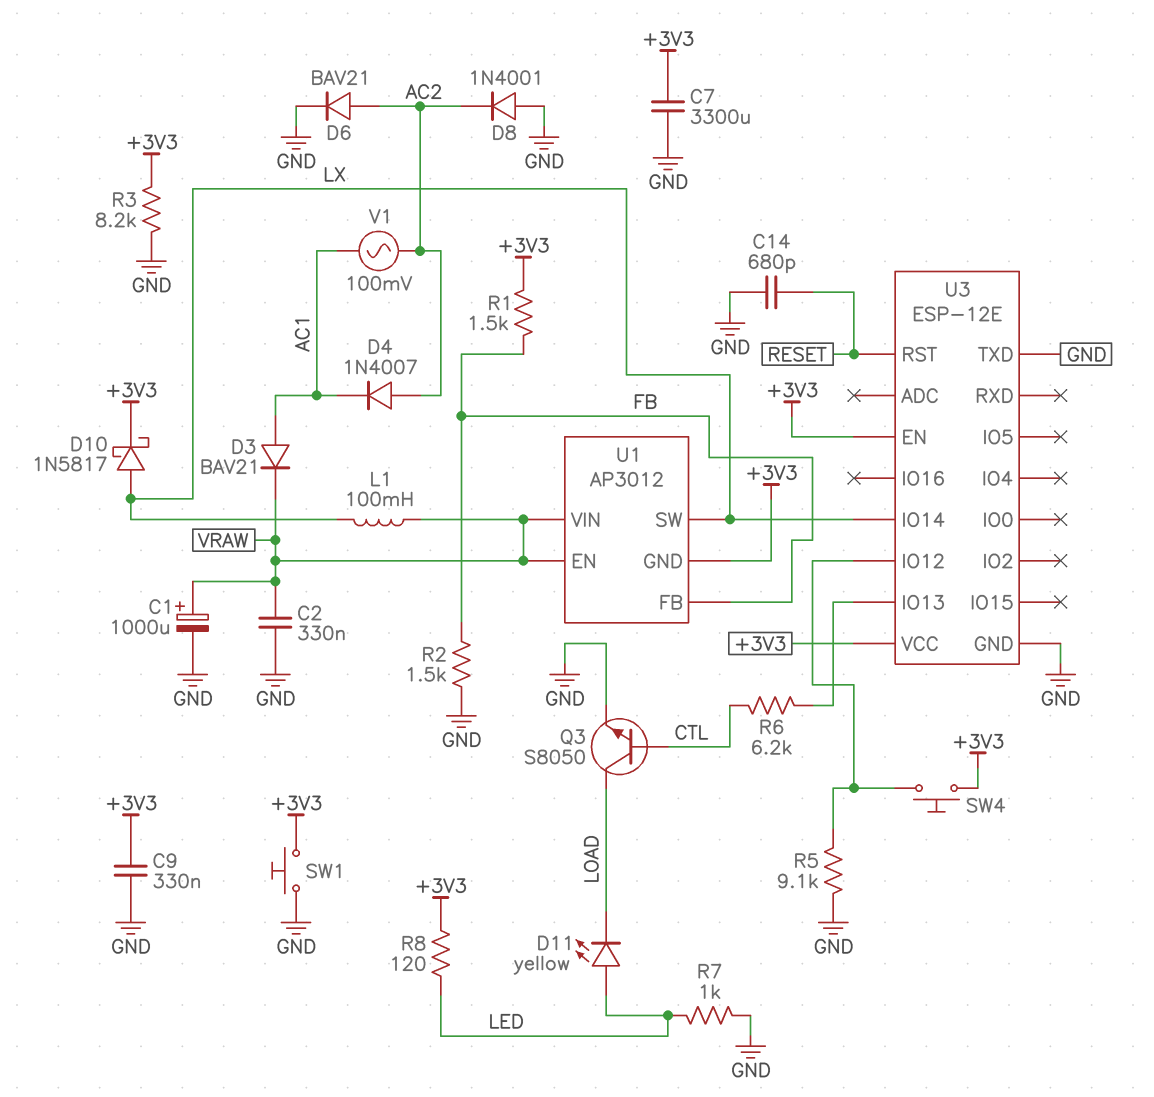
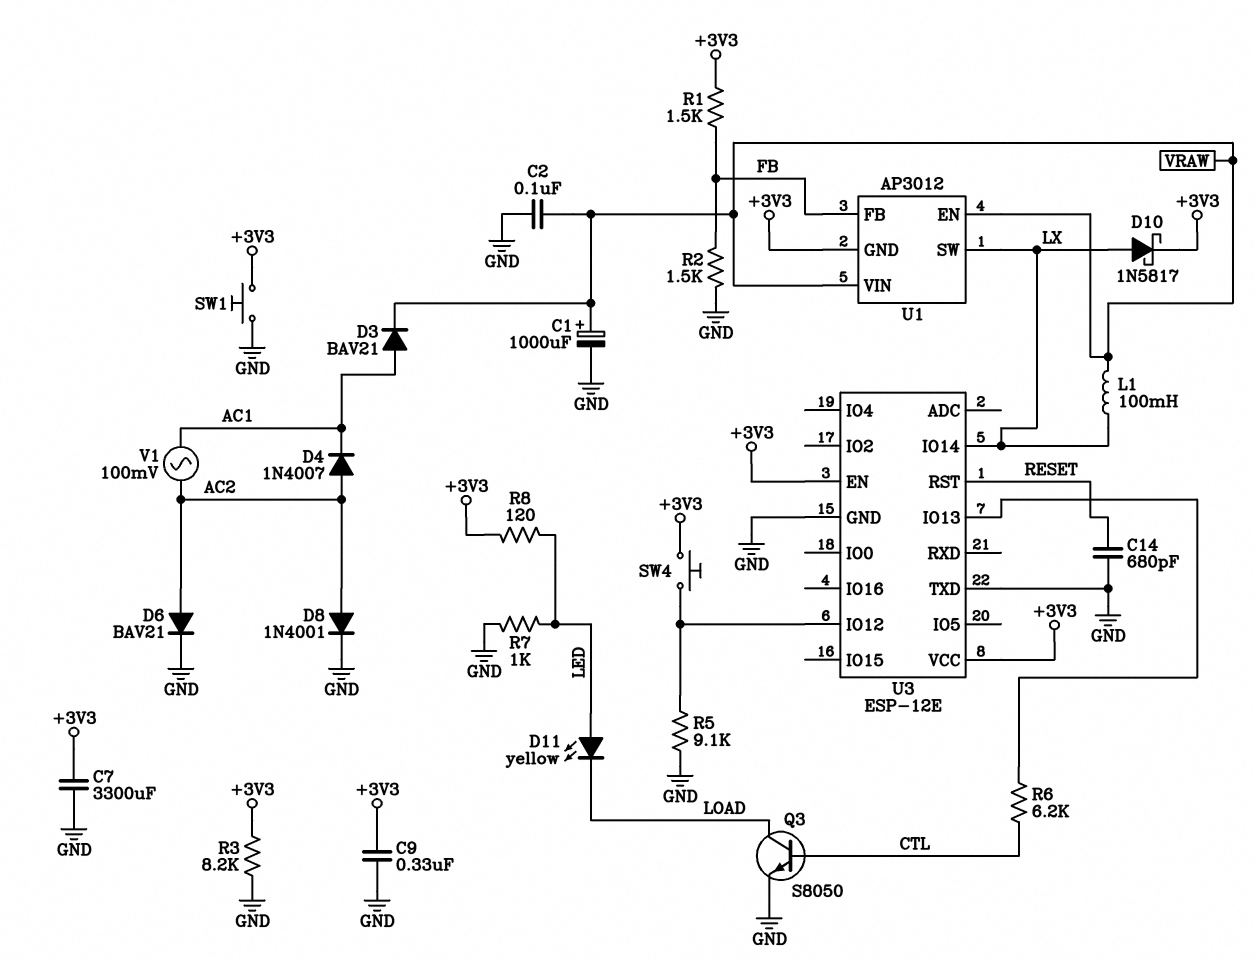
C2: 330nF (GND, VRAW) -> 100nF (GND, VRAW)
D8: diode 1N4001 (A GND, K AC2) -> diode 1N4001 (A AC2, K GND)

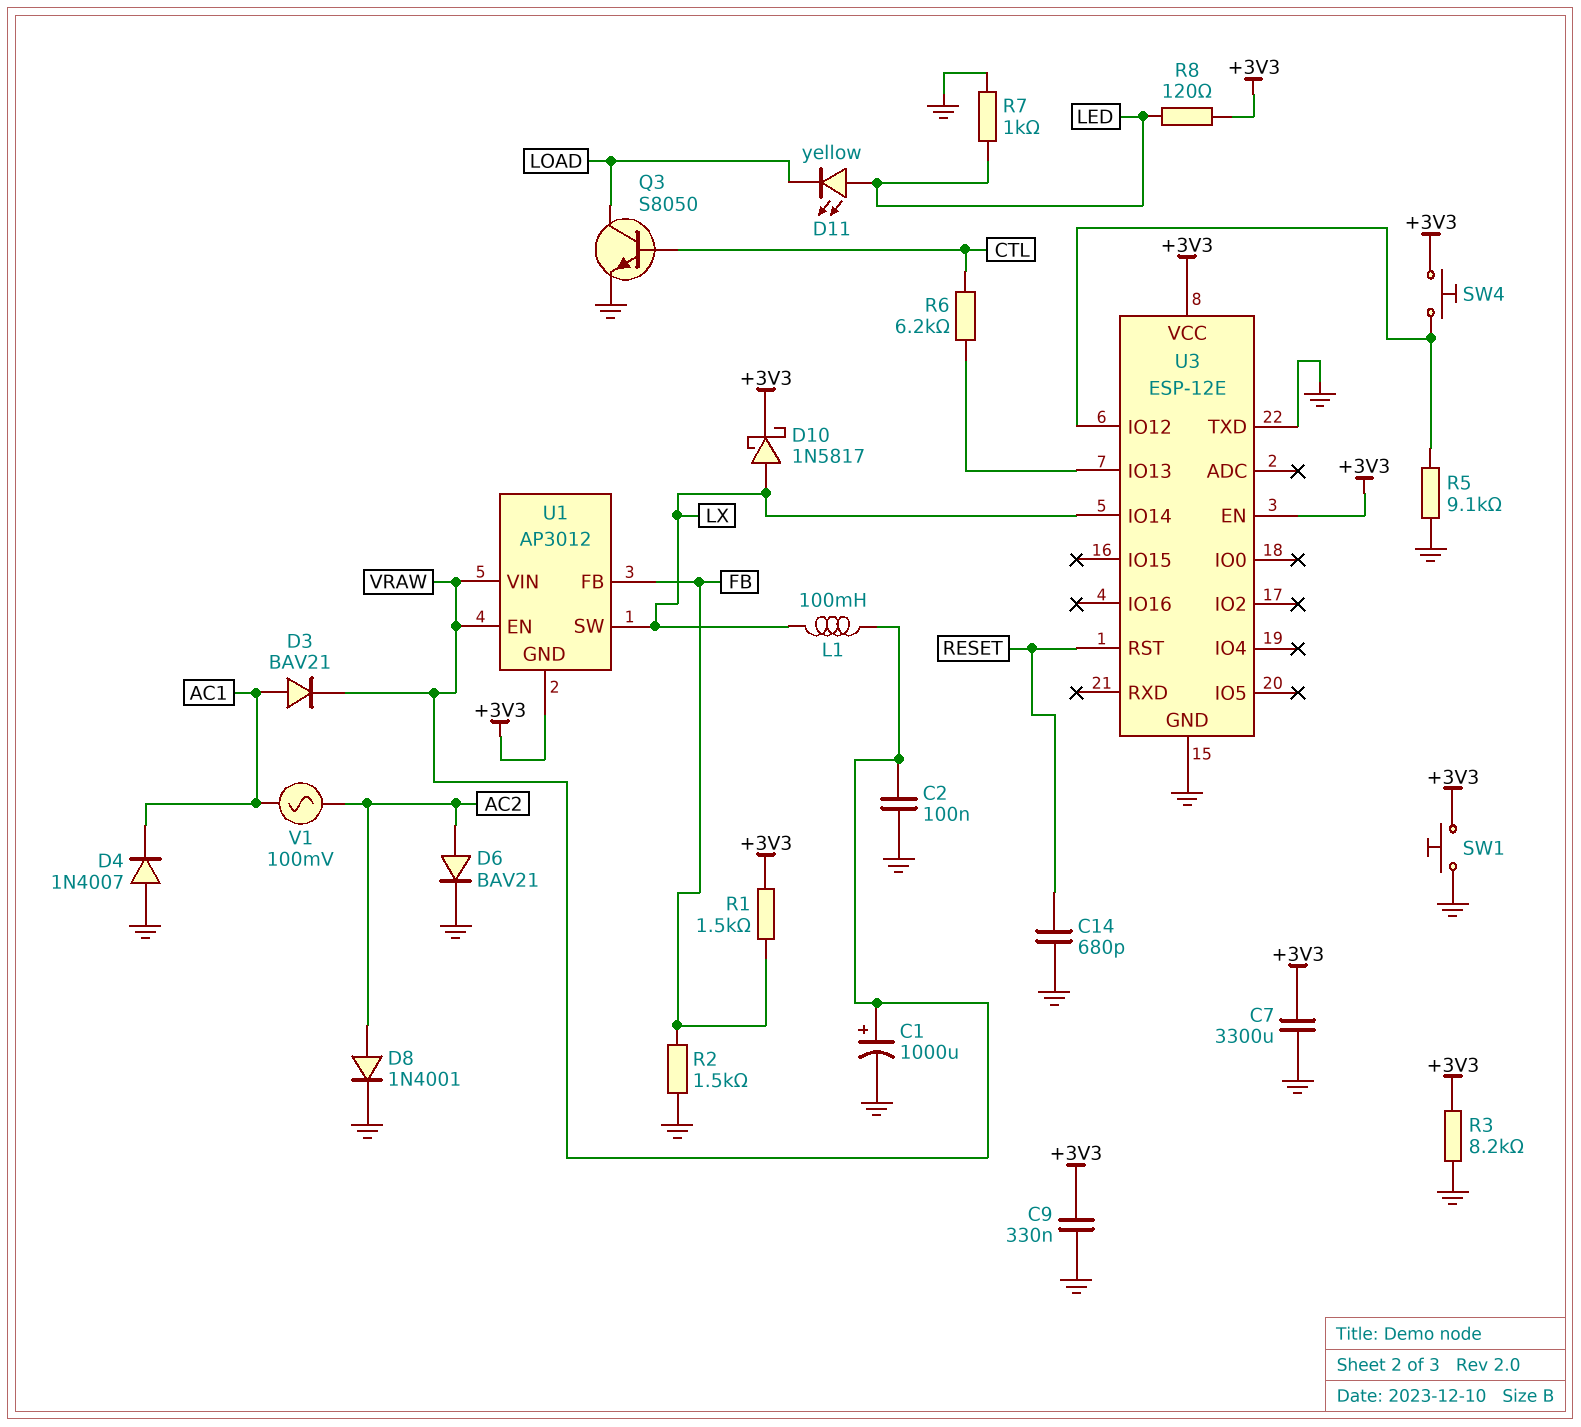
D4: diode 1N4007 (A AC2, K AC1) -> diode 1N4007 (A GND, K AC1)

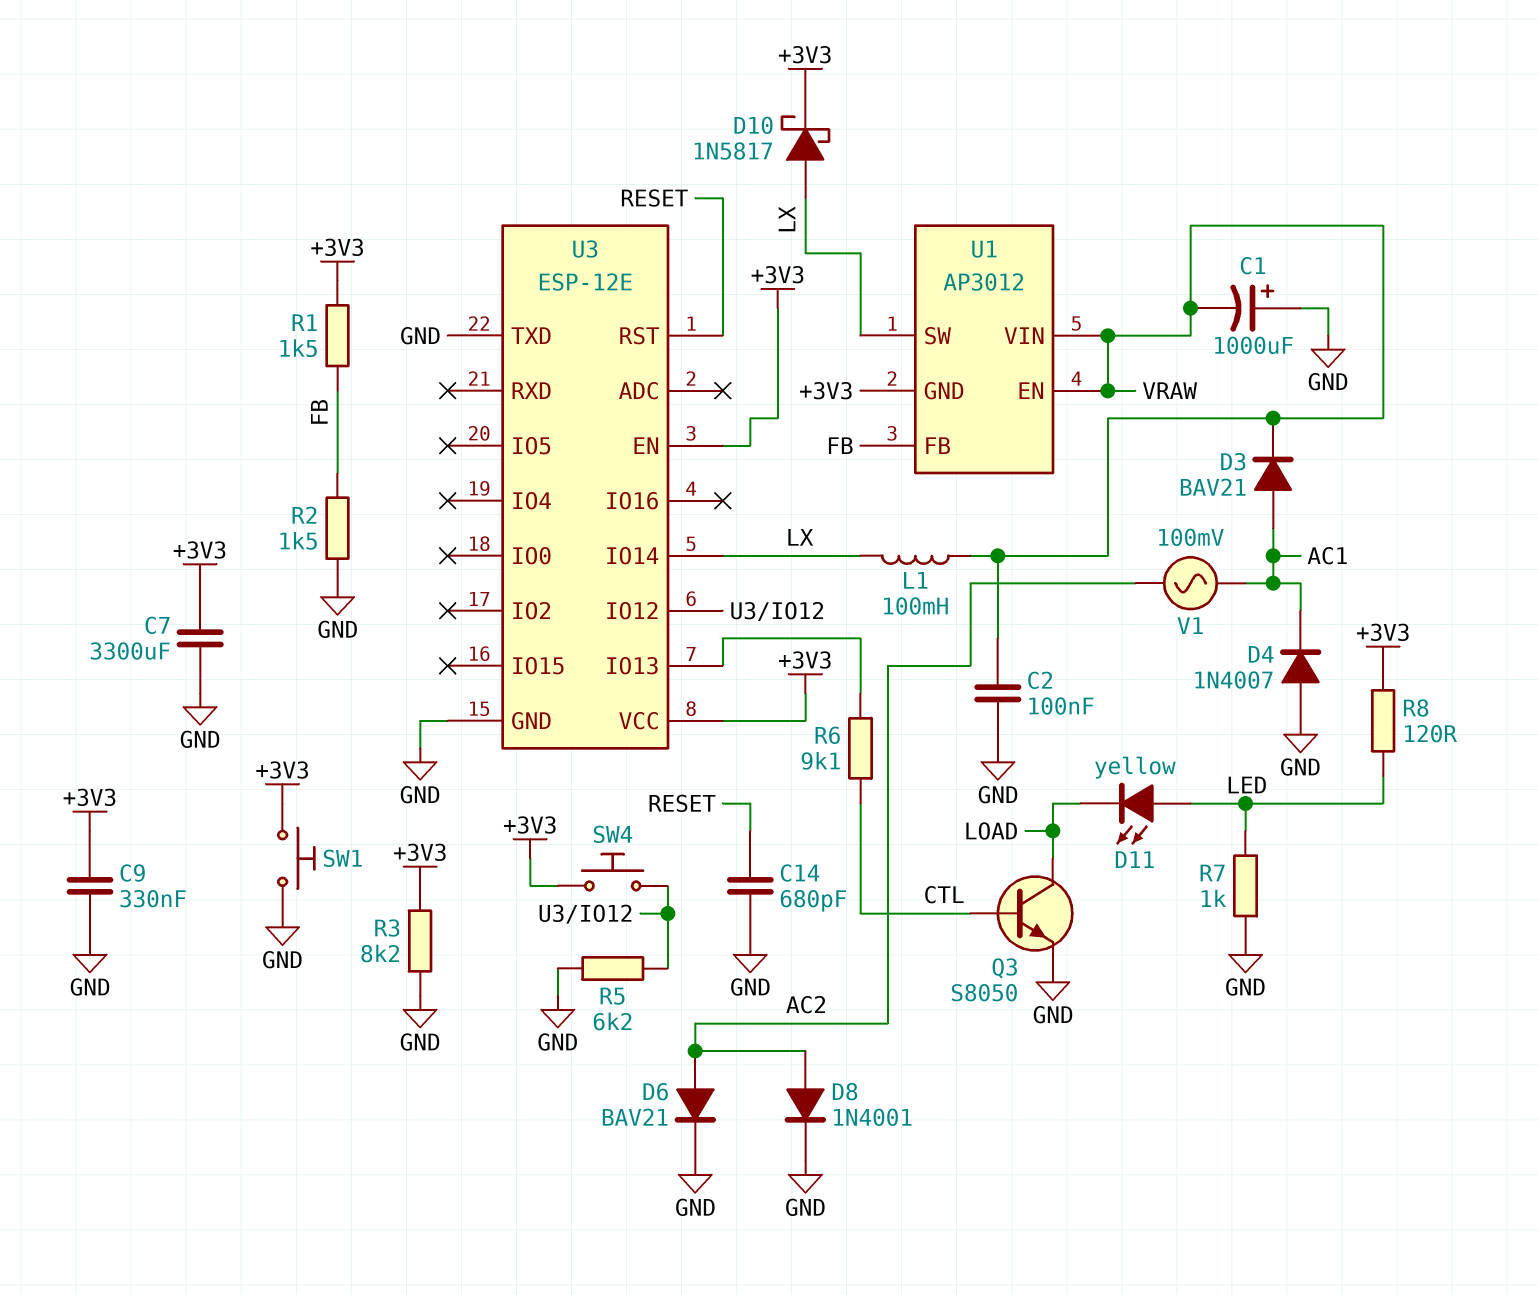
C1: 1000uF (plus VRAW, minus GND) -> 1000uF (plus GND, minus VRAW)
R5: 9.1k (GND, U3/IO12) -> 6.2k (GND, U3/IO12)
R6: 6.2k (CTL, U3/IO13) -> 9.1k (CTL, U3/IO13)

